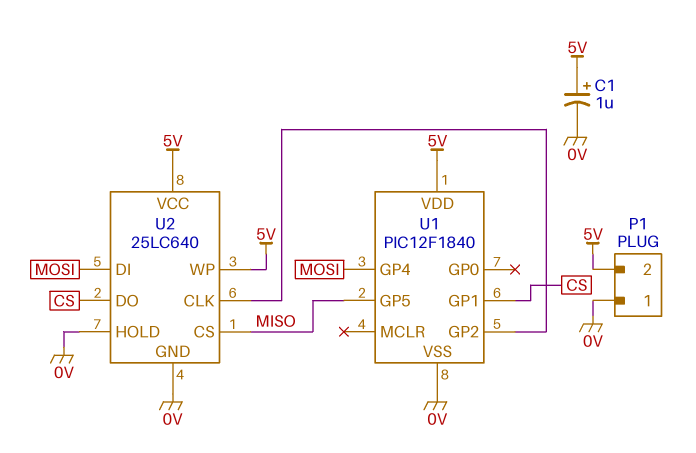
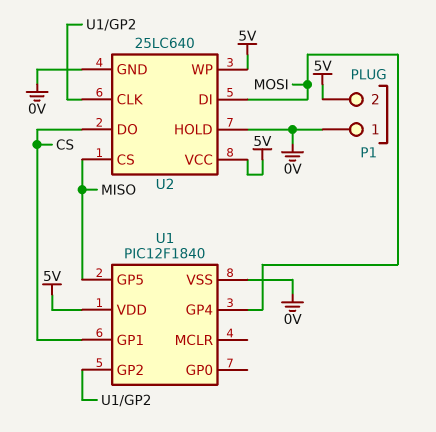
C1: 1uF (plus 5V, minus 0V) -> none

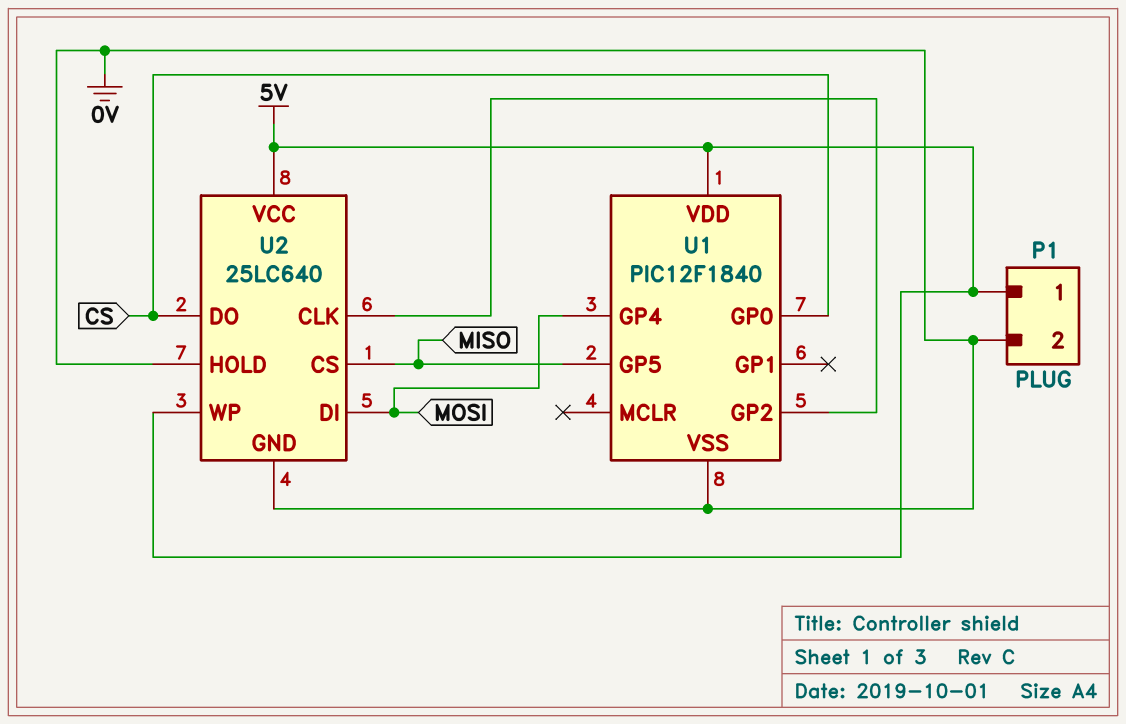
P1 pin 1: 0V -> 5V
P1 pin 2: 5V -> 0V
U1 pin GP0: none -> CS
U1 pin GP1: CS -> none

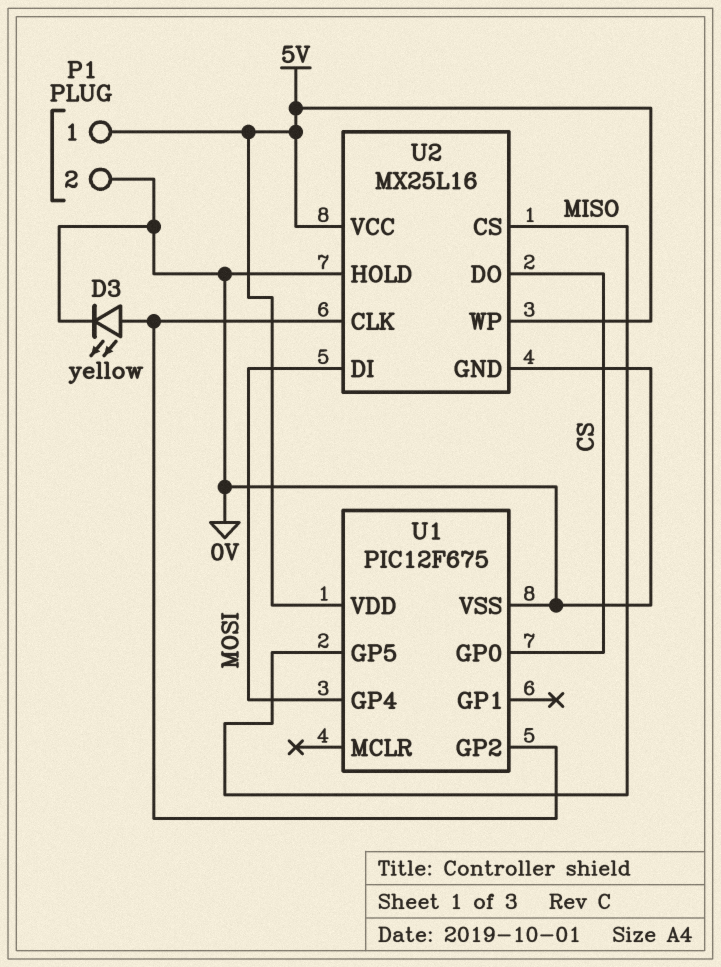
D3: none -> LED yellow (A U1/GP2, K 0V)
U1: PIC12F1840 -> PIC12F675
U2: 25LC640 -> MX25L16

